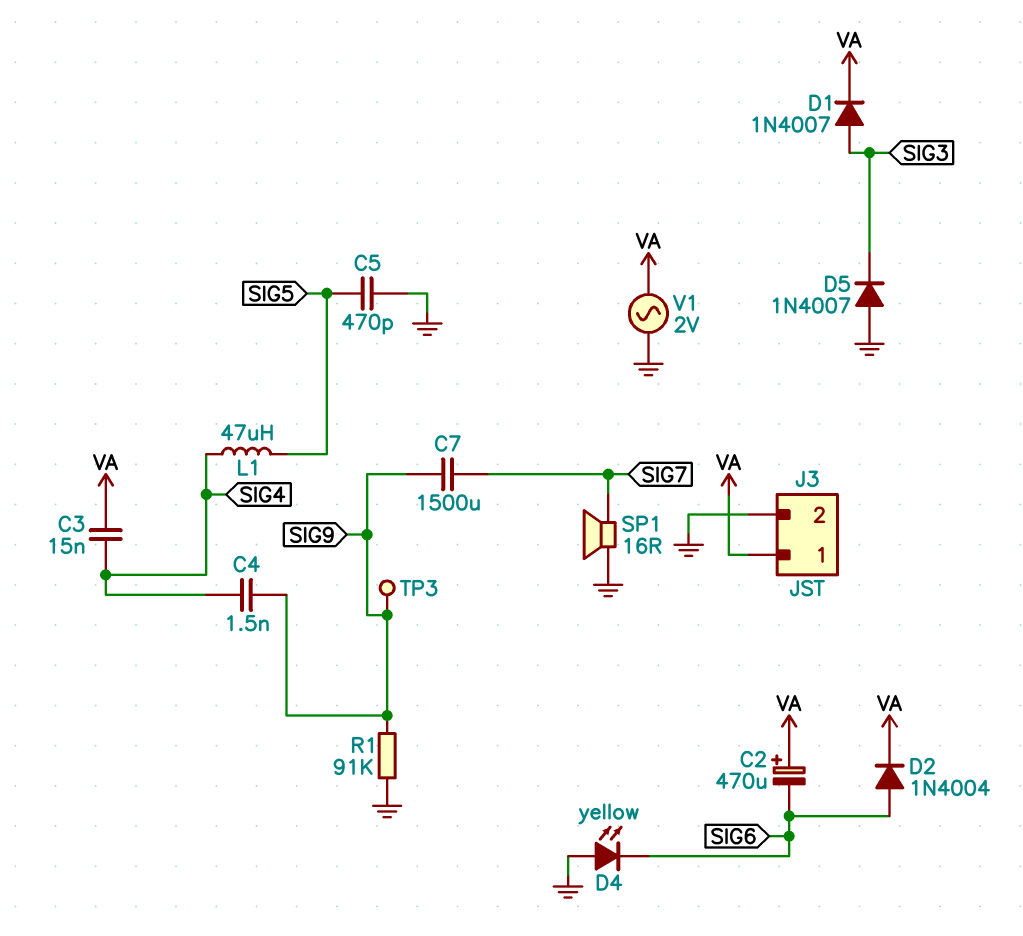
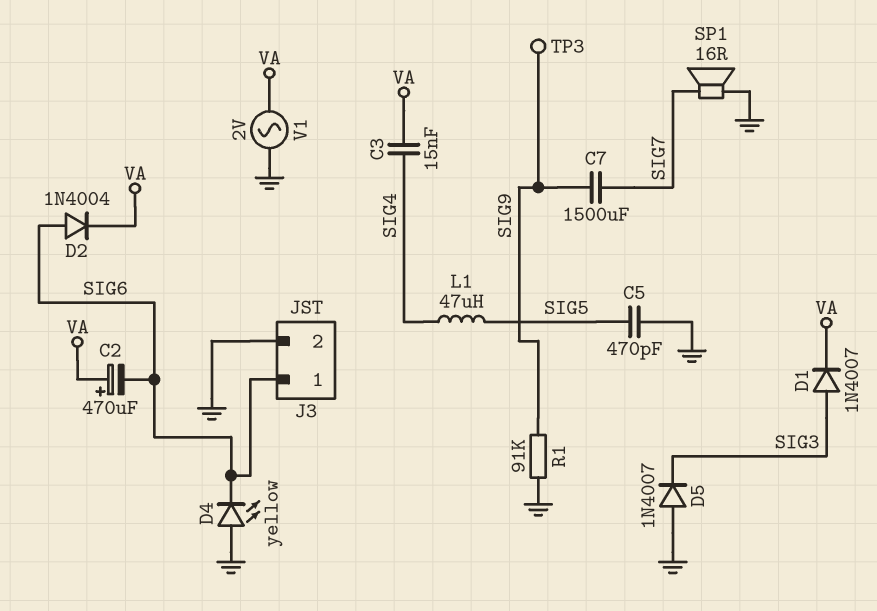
C4: 1.5nF (SIG4, SIG9) -> none
J3 pin 1: VA -> SIG6

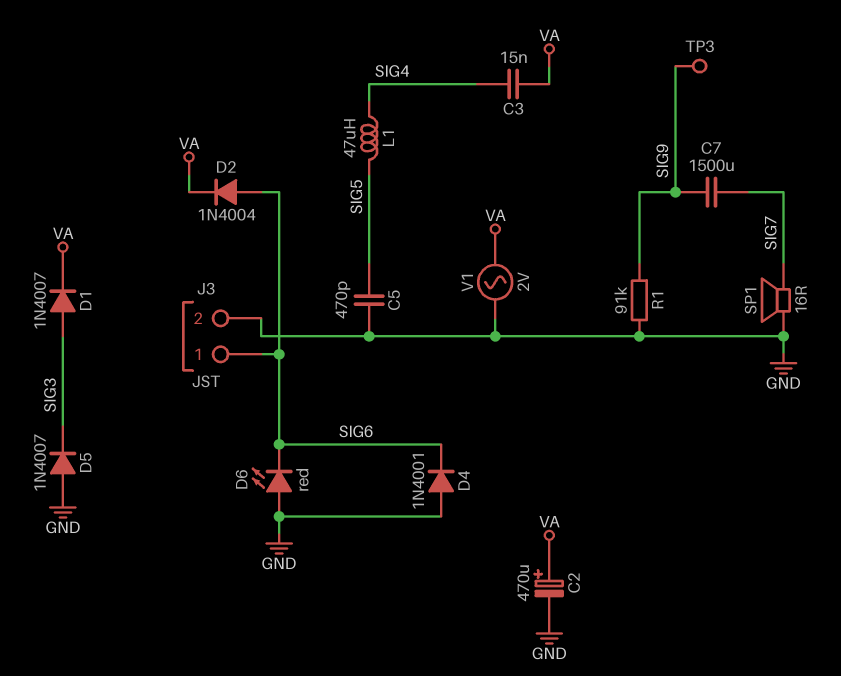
C2: 470uF (plus VA, minus SIG6) -> 470uF (plus VA, minus GND)
D4: LED yellow (A GND, K SIG6) -> diode 1N4001 (A GND, K SIG6)
D6: none -> LED red (A GND, K SIG6)

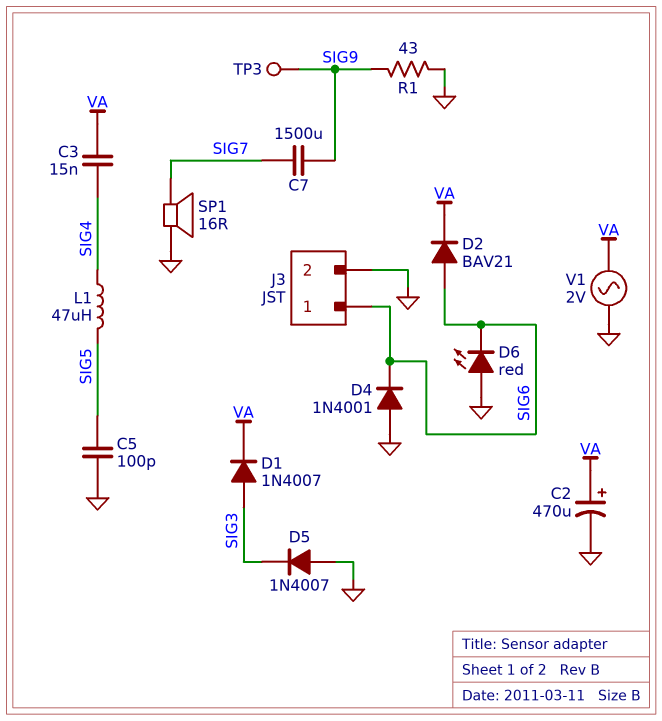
C5: 470pF (GND, SIG5) -> 100pF (GND, SIG5)
D2: diode 1N4004 (A SIG6, K VA) -> diode BAV21 (A SIG6, K VA)
R1: 91k (GND, SIG9) -> 43 (GND, SIG9)

